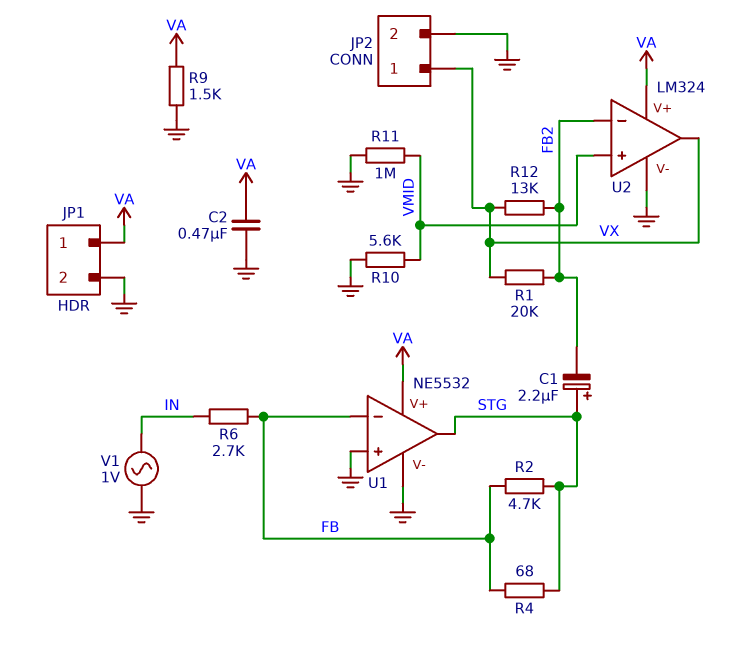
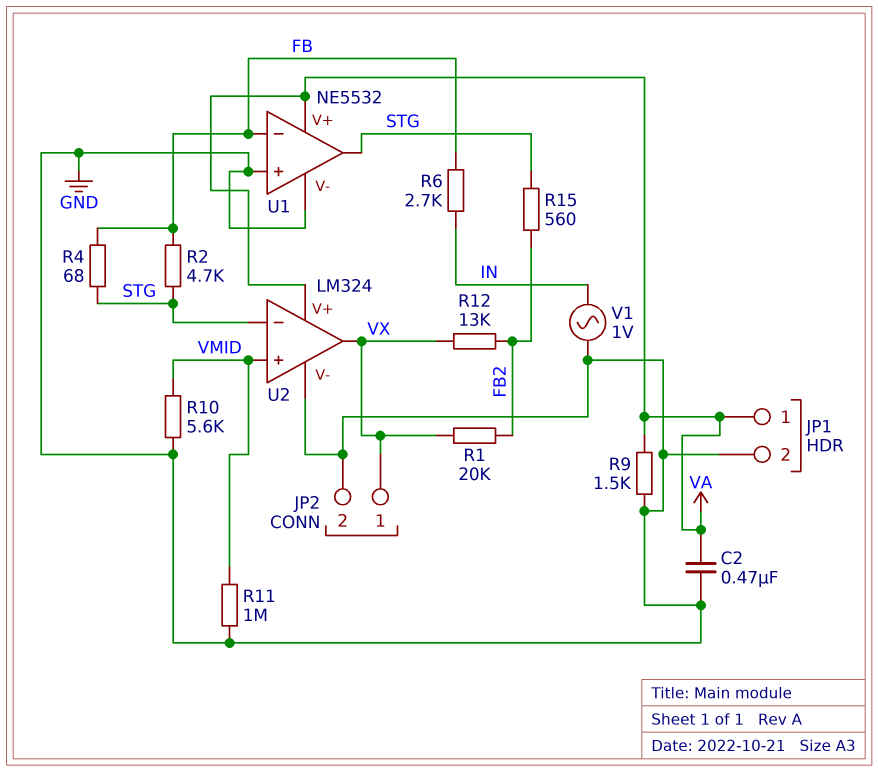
C1: 2.2uF (plus STG, minus FB2) -> none
R15: none -> 560 (FB2, STG)
U2 pin in-: FB2 -> STG

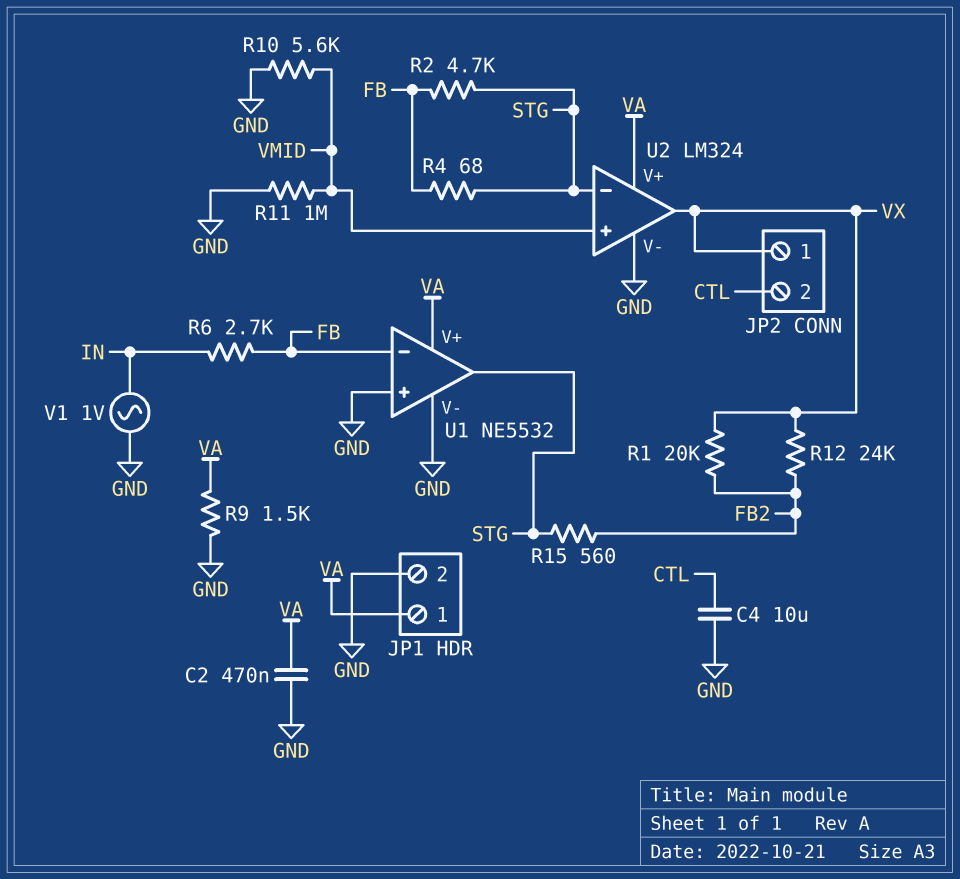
C4: none -> 10uF (CTL, GND)
JP2 pin 2: GND -> CTL
R12: 13k (FB2, VX) -> 24k (FB2, VX)

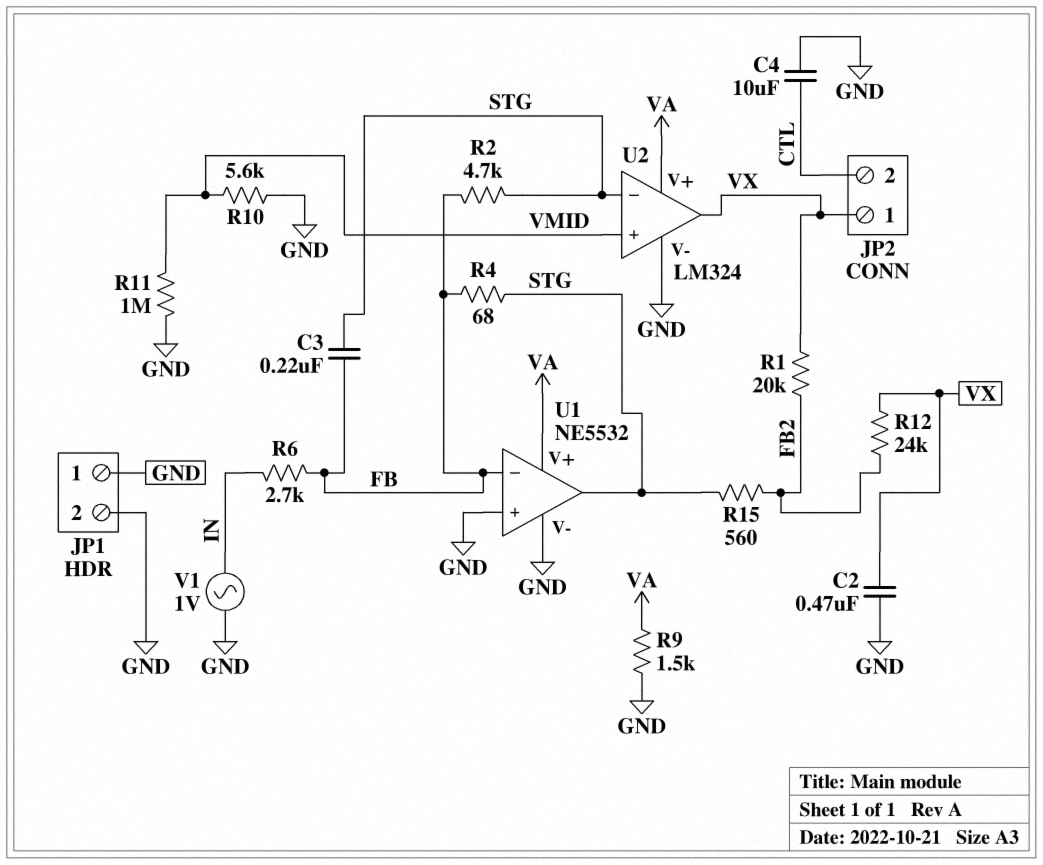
C2: 470nF (GND, VA) -> 470nF (GND, VX)
C3: none -> 220nF (FB, STG)
JP1 pin 1: VA -> GND

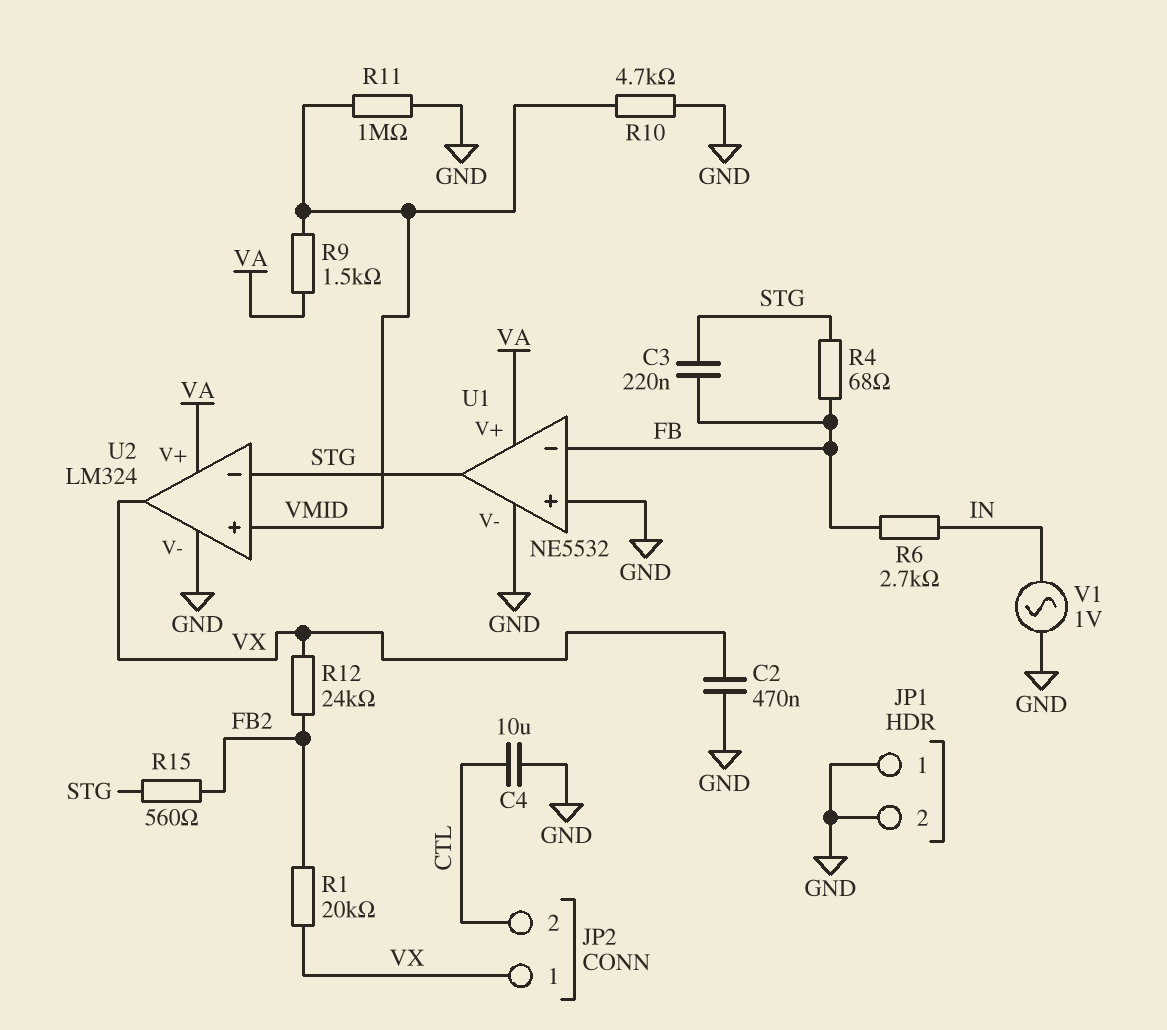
R2: 4.7k (FB, STG) -> none
R9: 1.5k (GND, VA) -> 1.5k (VA, VMID)
R10: 5.6k (GND, VMID) -> 4.7k (GND, VMID)

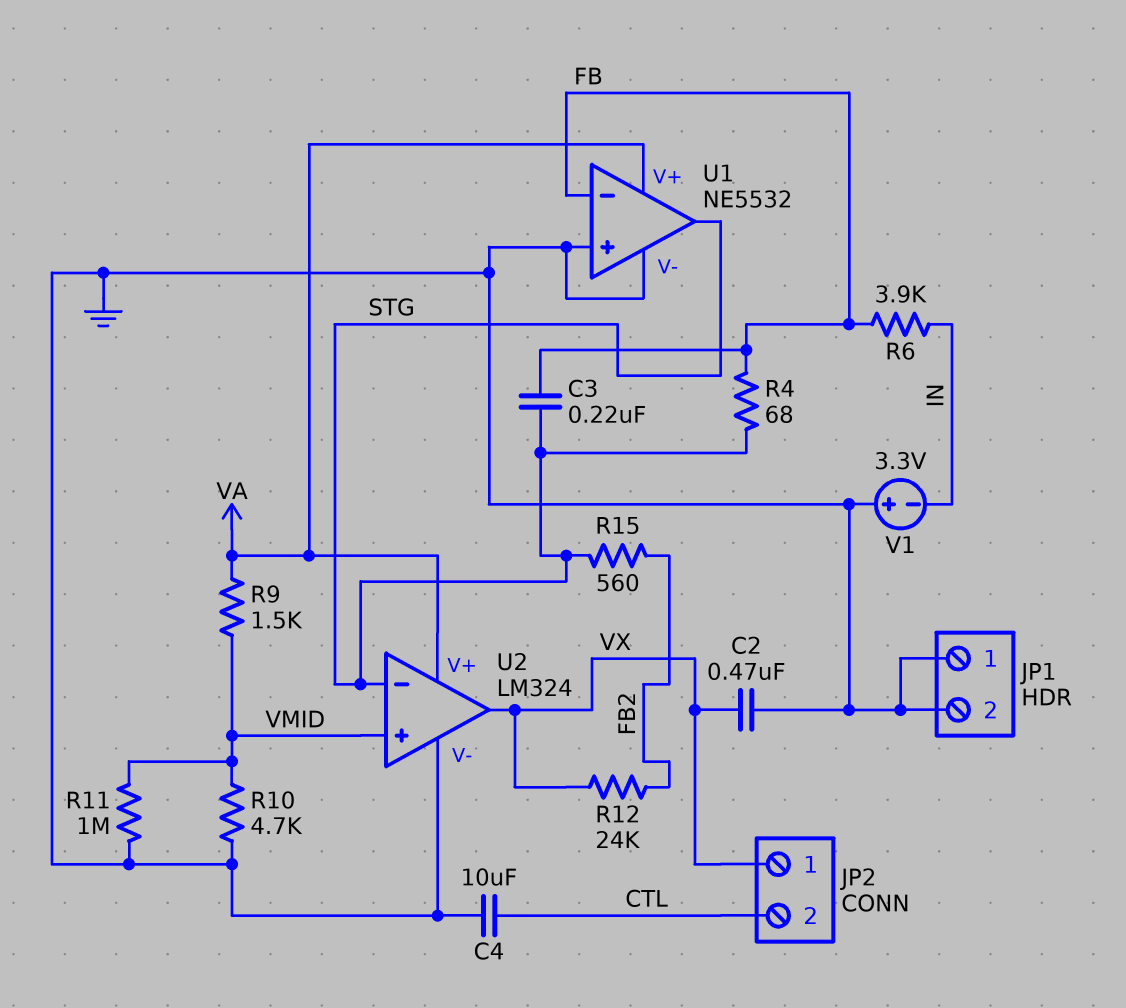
R1: 20k (FB2, VX) -> none
R6: 2.7k (FB, IN) -> 3.9k (FB, IN)
V1: AC 1V (GND, IN) -> 3.3V (plus GND, minus IN)

